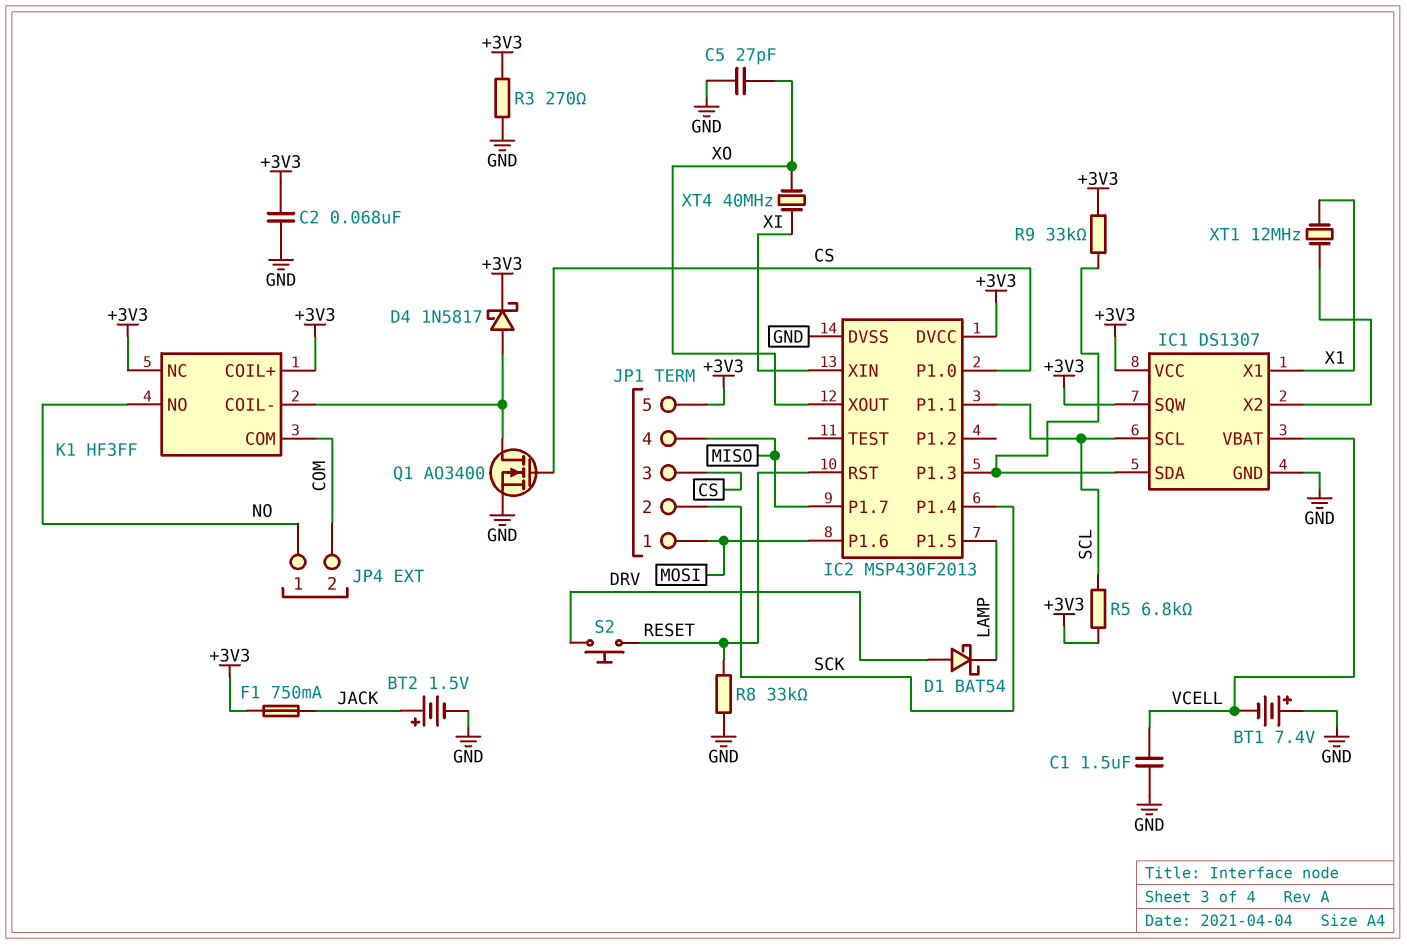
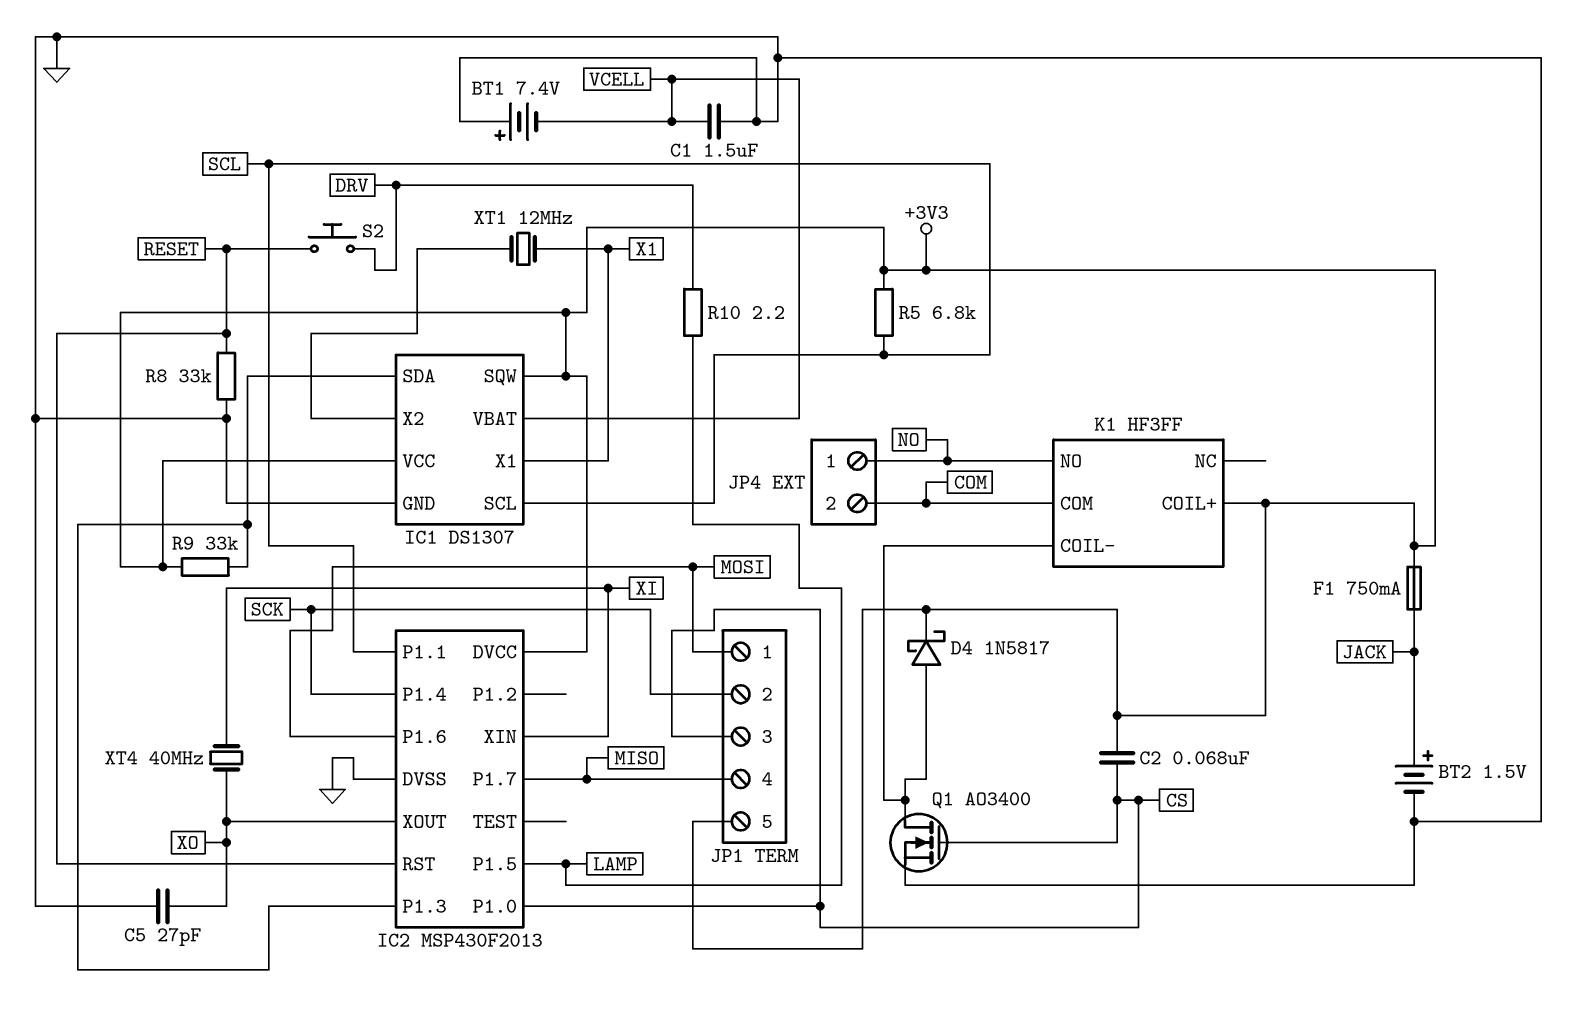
C2: 68nF (+3V3, GND) -> 68nF (+3V3, CS)
D1: schottky BAT54 (A DRV, K LAMP) -> none
K1 pin NC: +3V3 -> none
R3: 270 (+3V3, GND) -> none
R10: none -> 2.2 (DRV, LAMP)

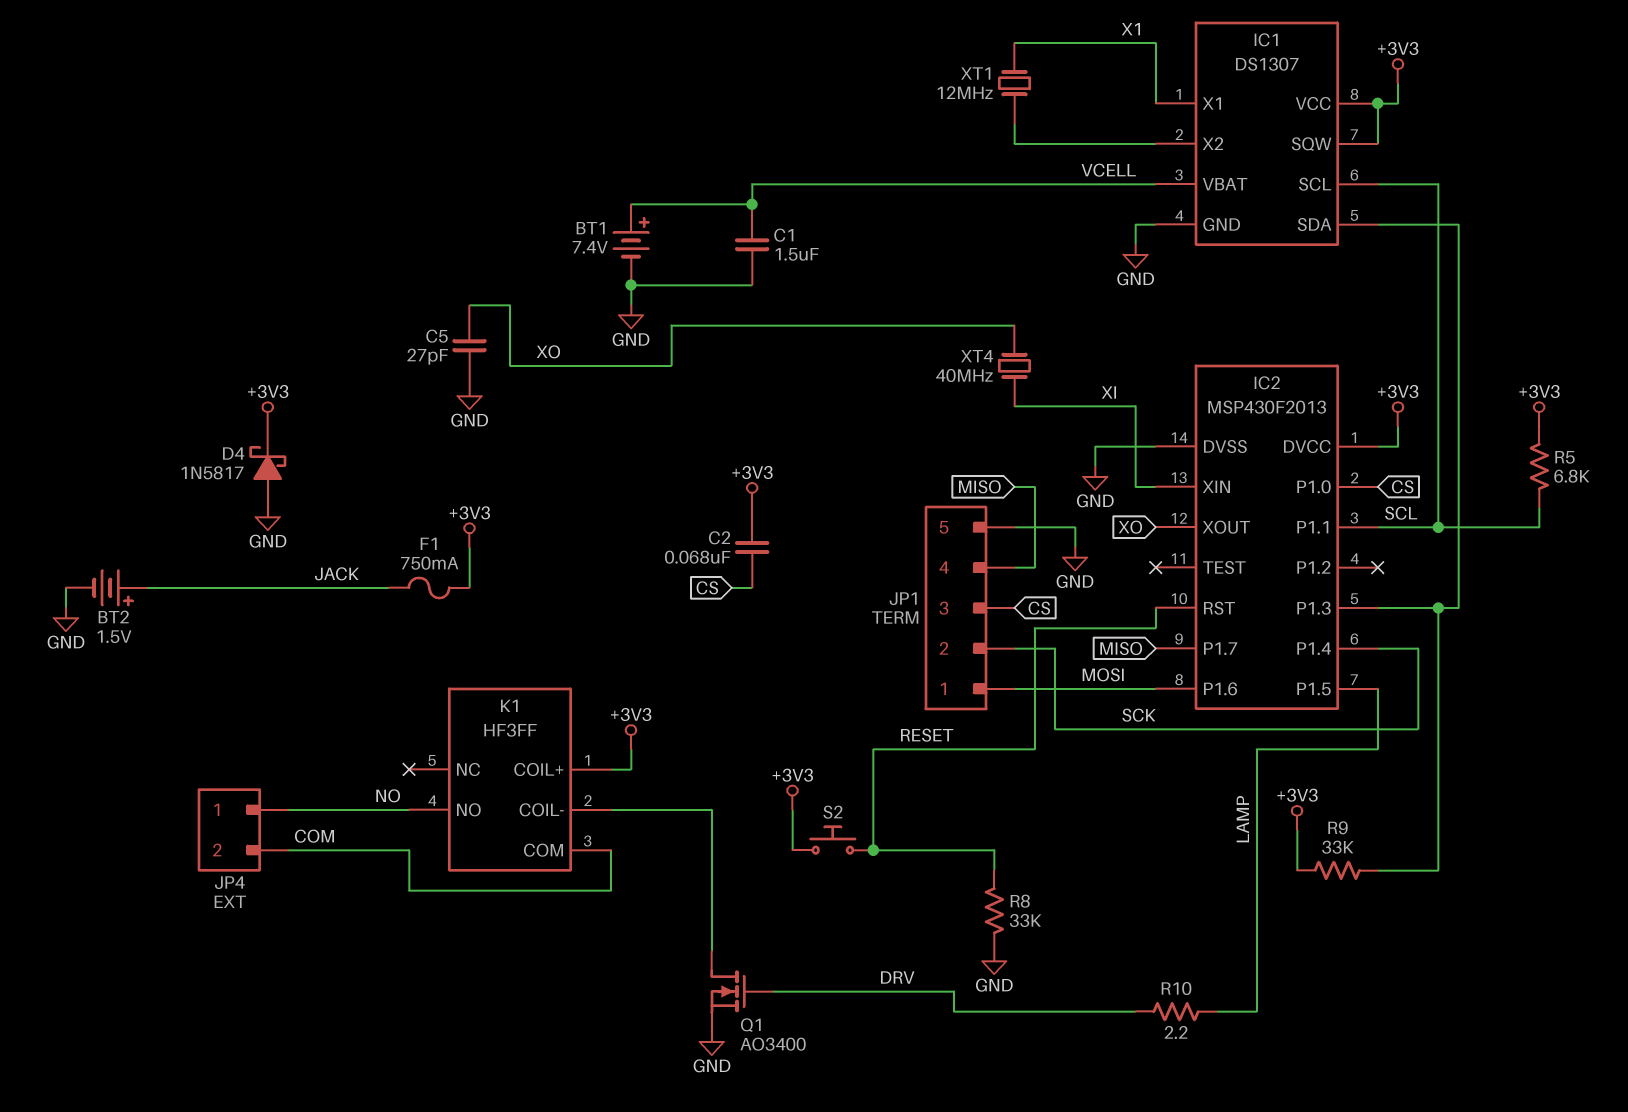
BT1: 7.4V (plus GND, minus VCELL) -> 7.4V (plus VCELL, minus GND)
D4: schottky 1N5817 (A K1/COIL-, K +3V3) -> schottky 1N5817 (A GND, K +3V3)
JP1 pin 5: +3V3 -> GND
Q1: NMOS AO3400 (G CS, D K1/COIL-, S GND) -> NMOS AO3400 (G DRV, D K1/COIL-, S GND)
S2: button (DRV, RESET) -> button (+3V3, RESET)

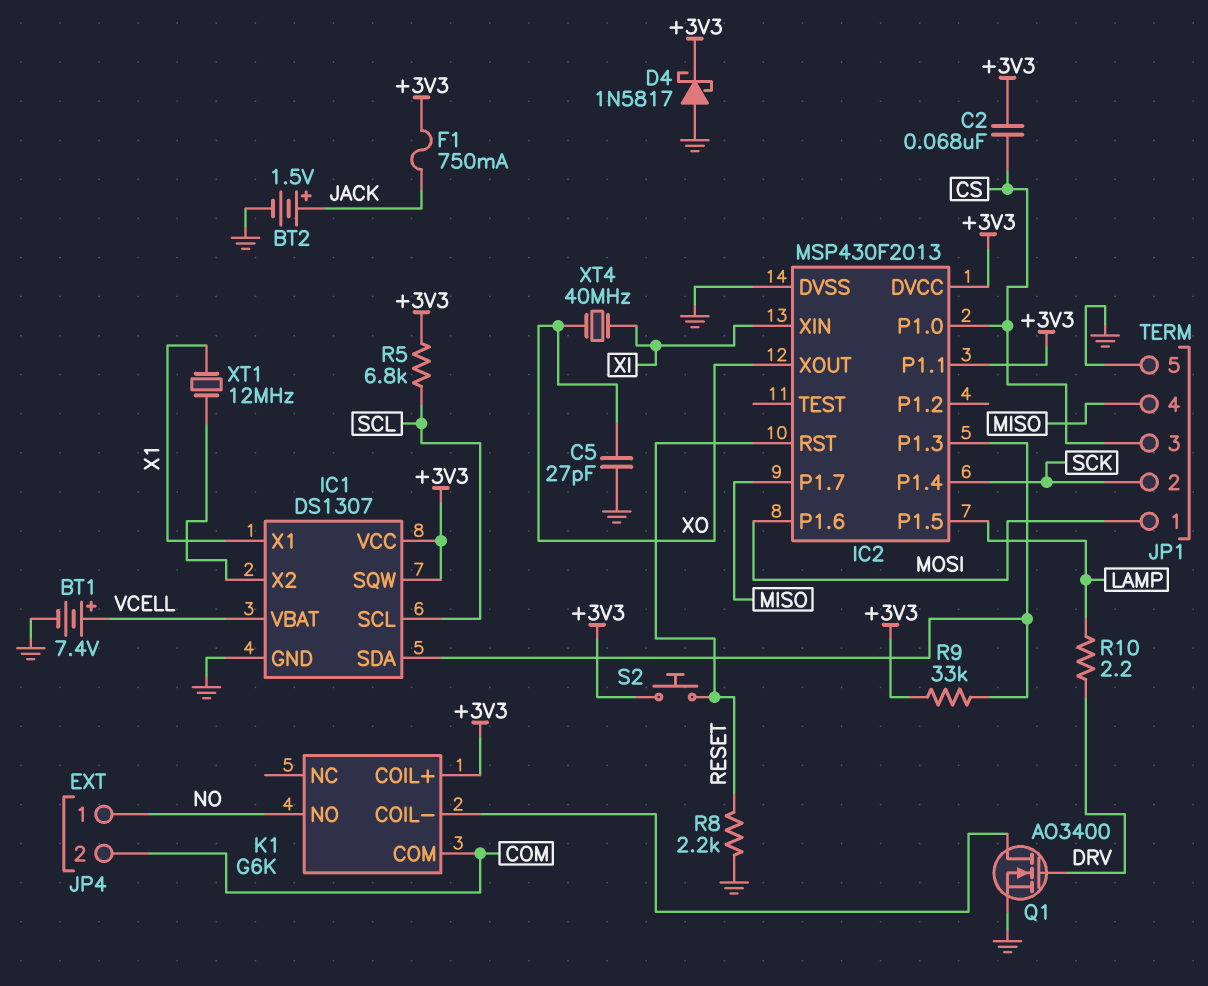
C1: 1.5uF (GND, VCELL) -> none
IC2 pin P1.1: SCL -> +3V3
K1: HF3FF -> G6K
R8: 33k (GND, RESET) -> 2.2k (GND, RESET)

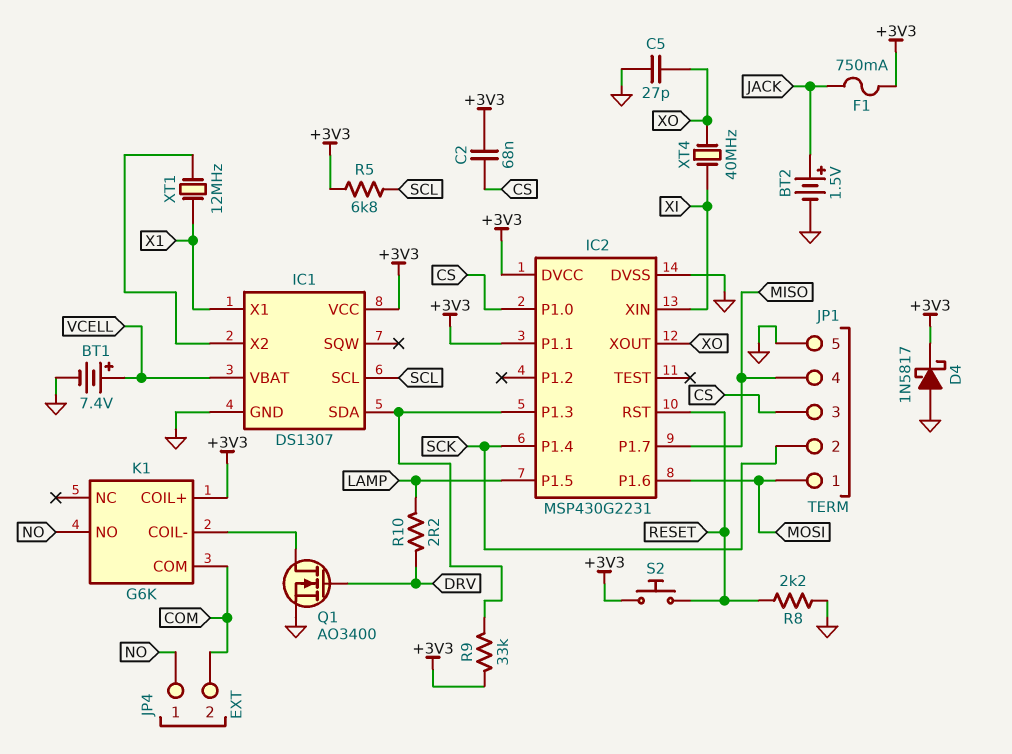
IC1 pin SQW: +3V3 -> none
IC2: MSP430F2013 -> MSP430G2231

